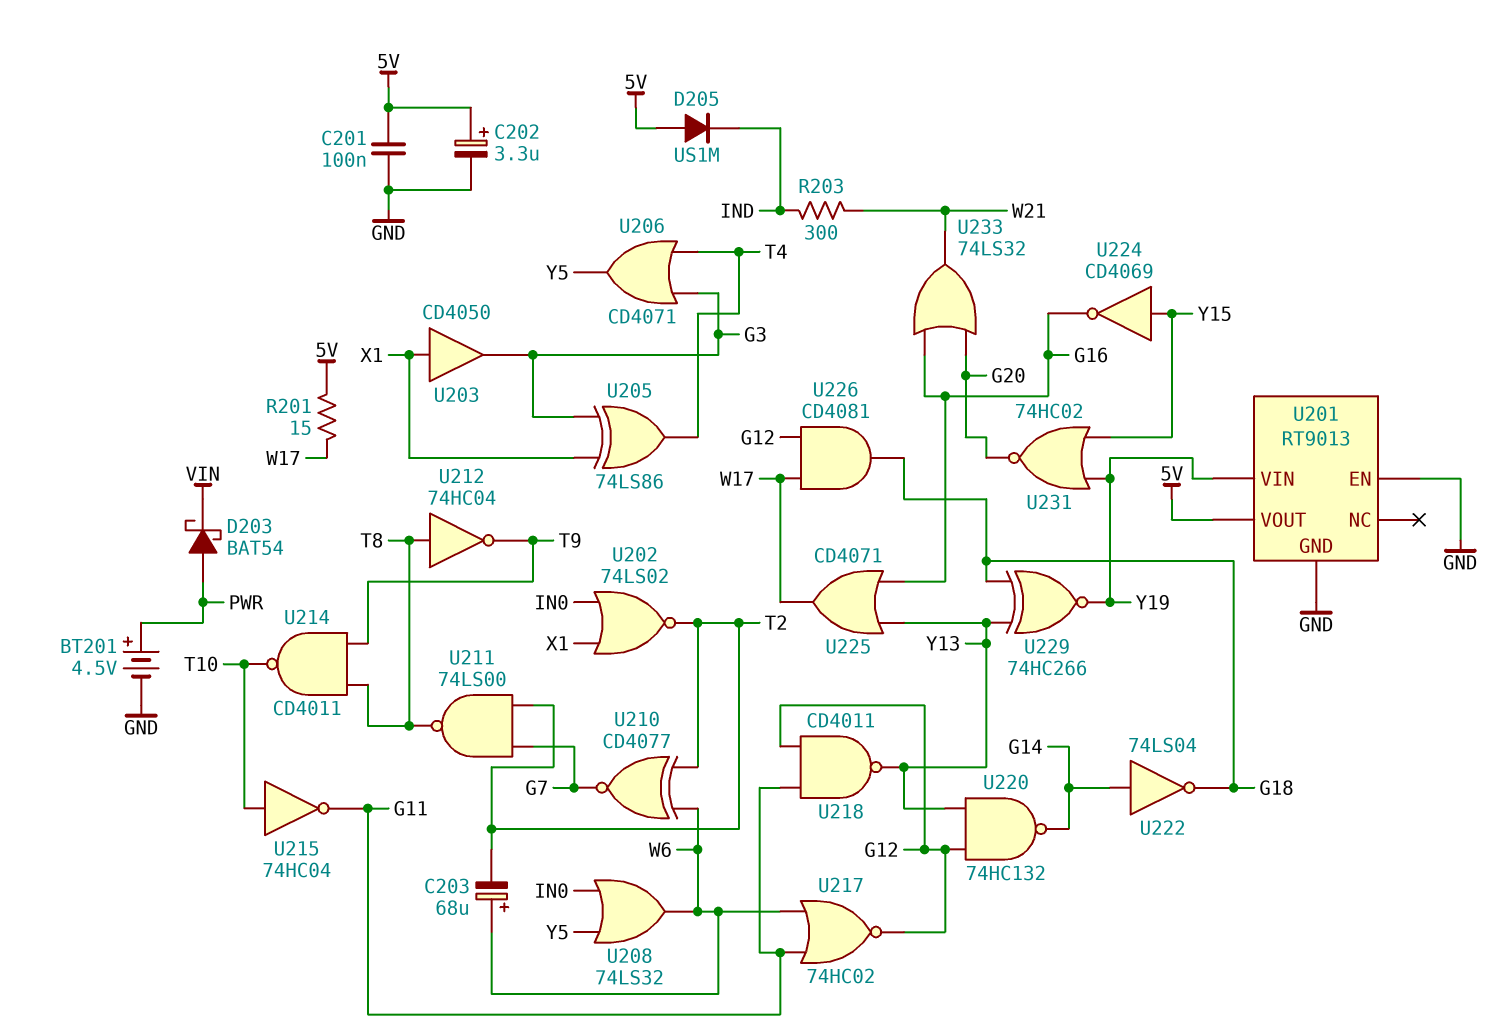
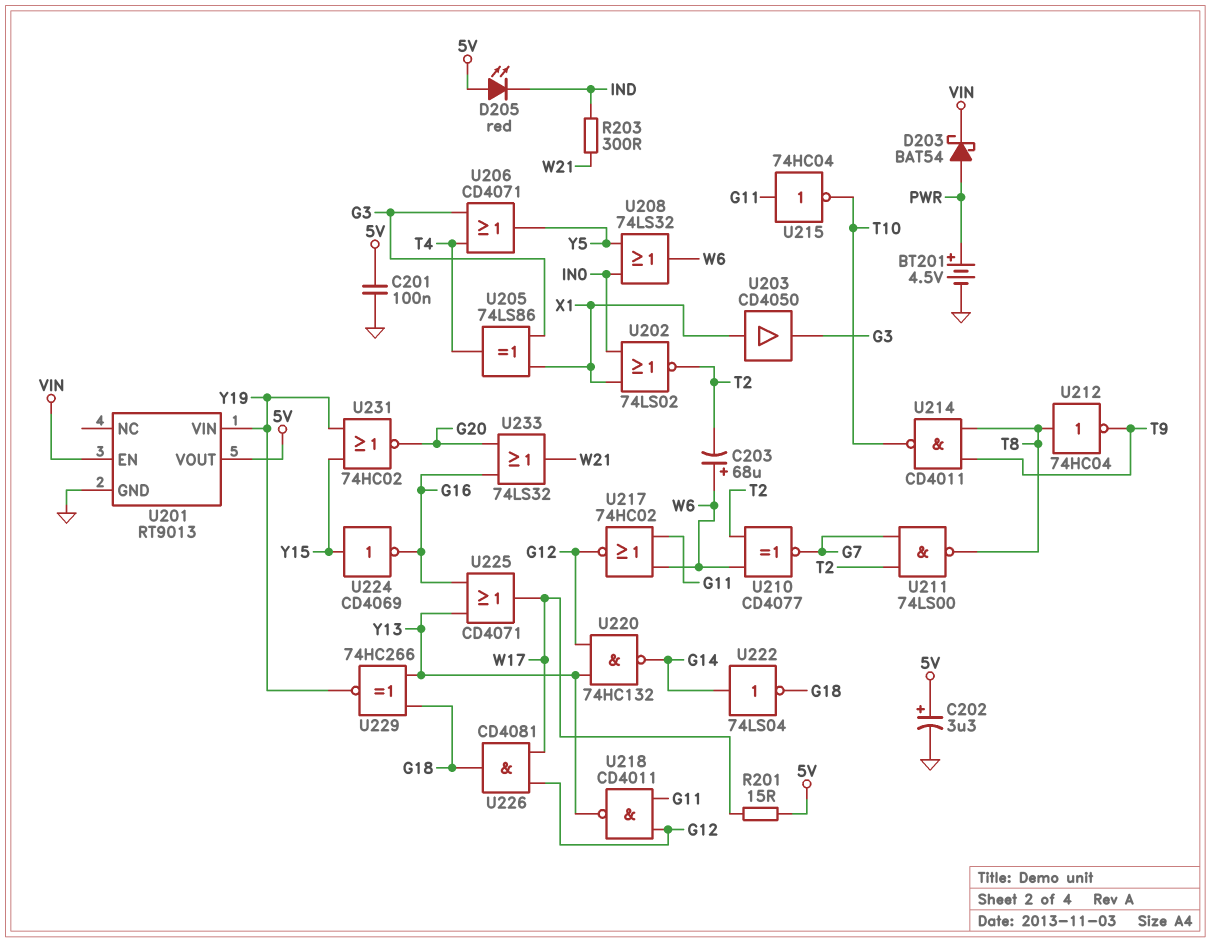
D205: diode US1M (A 5V, K IND) -> LED red (A 5V, K IND)
U201 pin EN: GND -> VIN
U215: NOT 74HC04 (in T10, out G11) -> NOT 74HC04 (in G11, out T10)

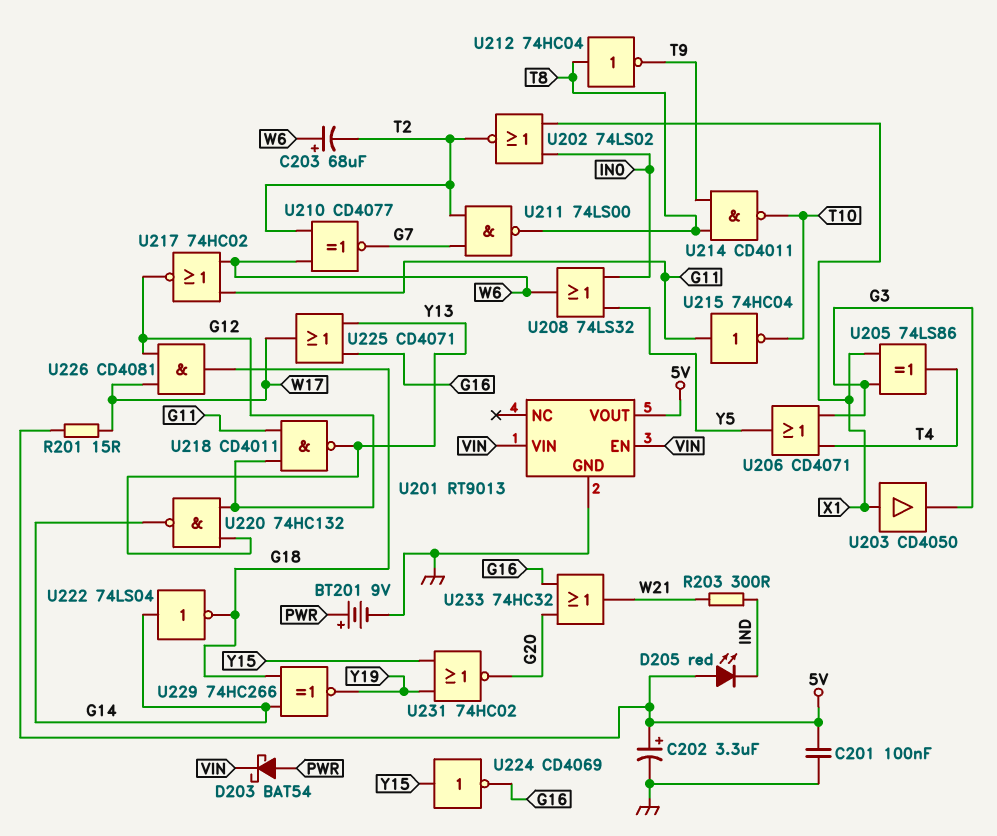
BT201: 4.5V (plus PWR, minus GND) -> 9V (plus PWR, minus GND)
U201 pin VIN: Y19 -> VIN
U229: XNOR 74HC266 (in G18, in Y13, out Y19) -> XNOR 74HC266 (in G14, in G18, out Y19)
U233: OR 74LS32 (in G16, in G20, out W21) -> OR 74HC32 (in G16, in G20, out W21)

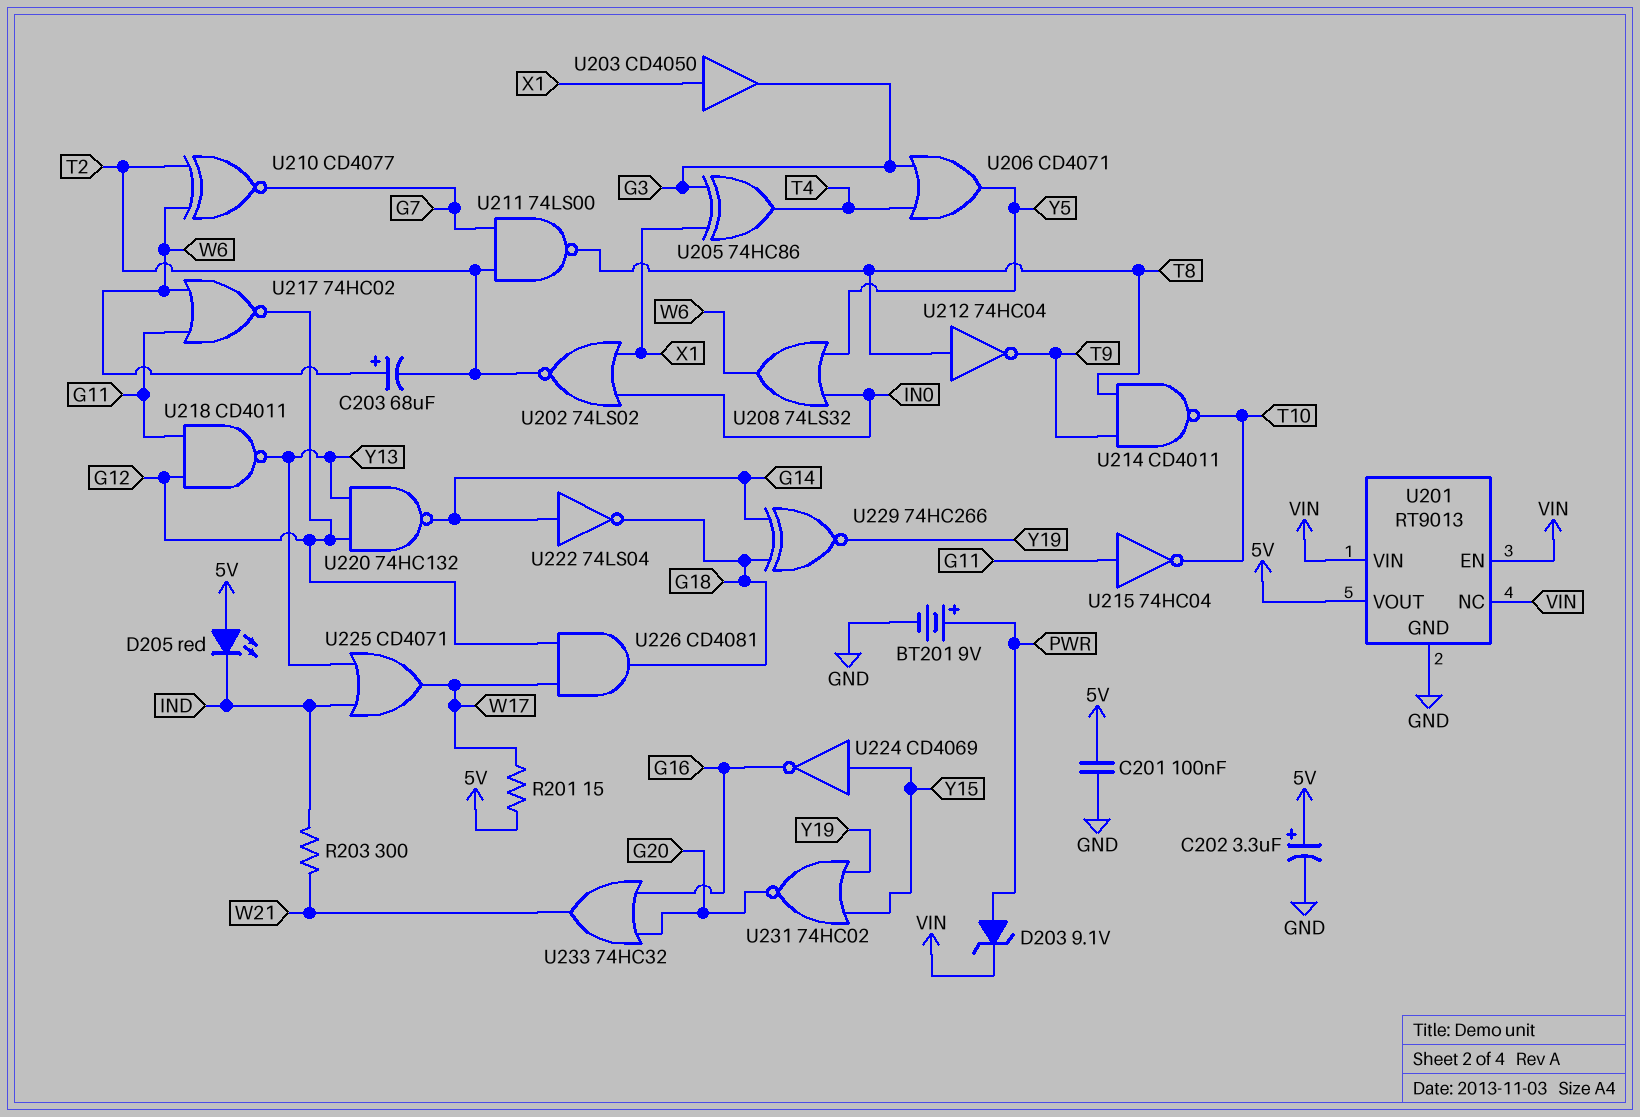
D203: schottky BAT54 (A PWR, K VIN) -> zener 9.1V (A PWR, K VIN)
U201 pin NC: none -> VIN
U205: XOR 74LS86 (in G3, in X1, out T4) -> XOR 74HC86 (in G3, in X1, out T4)
U225: OR CD4071 (in G16, in Y13, out W17) -> OR CD4071 (in IND, in Y13, out W17)

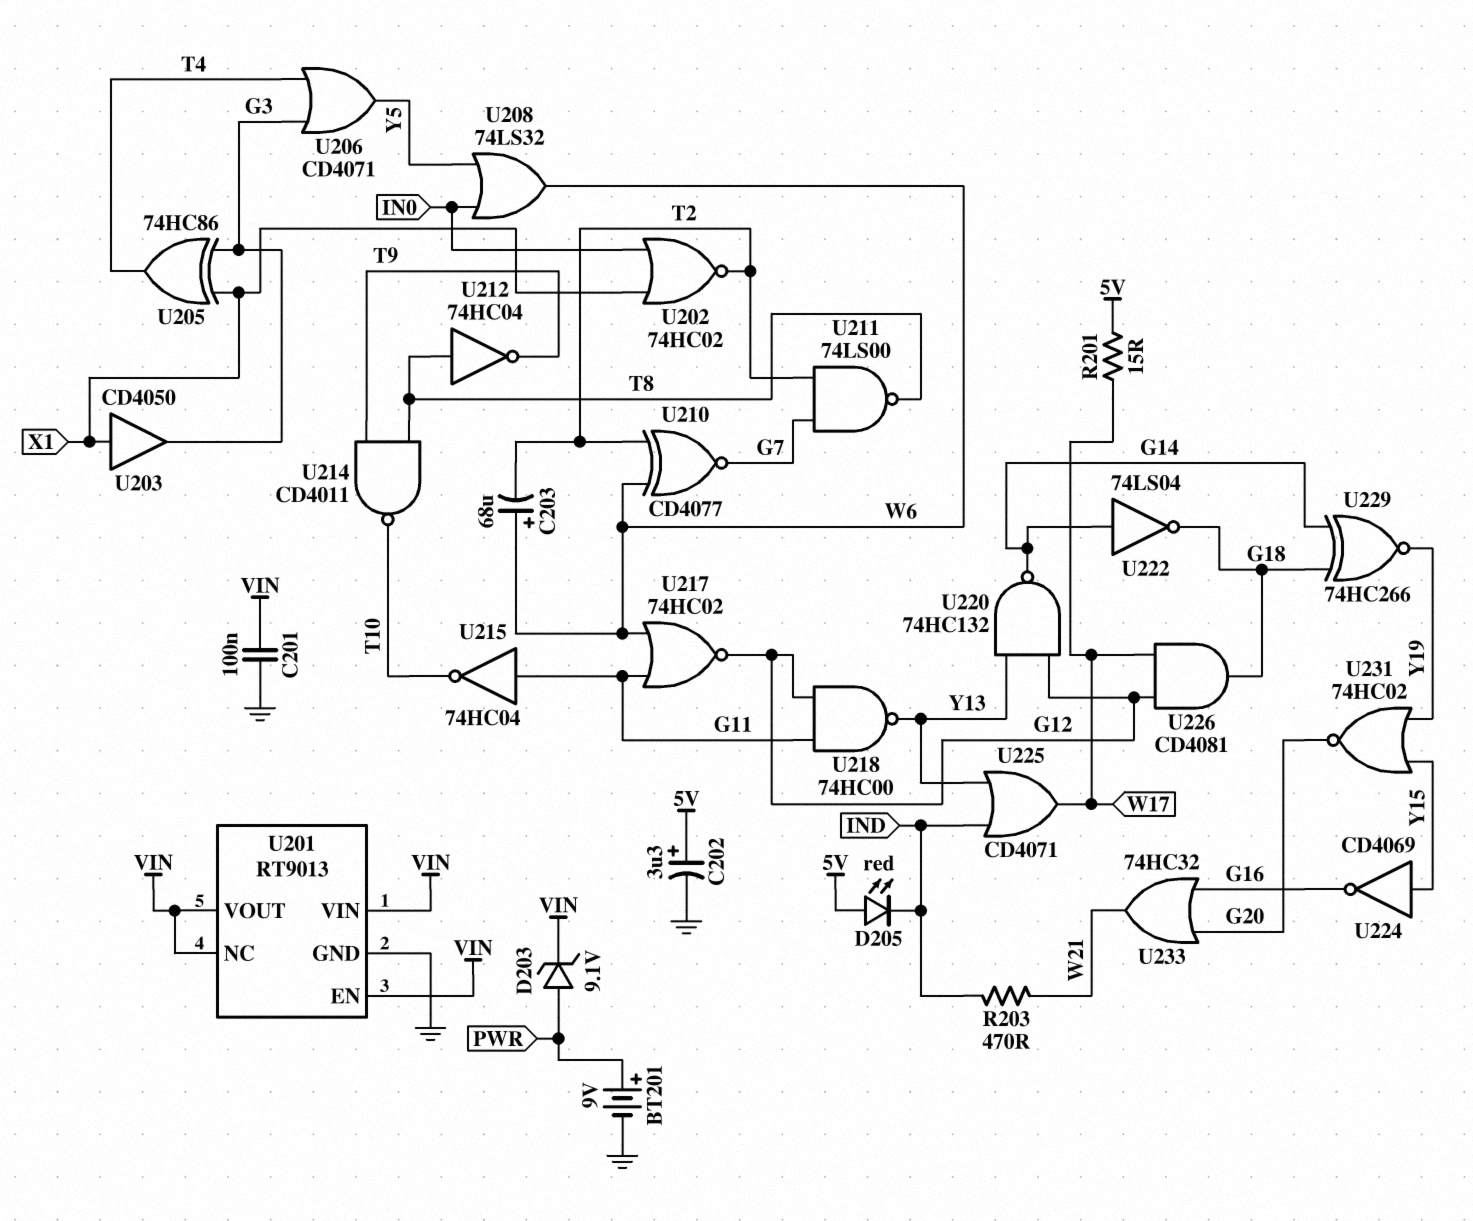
C201: 100nF (5V, GND) -> 100nF (GND, VIN)
R203: 300 (IND, W21) -> 470 (IND, W21)
U201 pin VOUT: 5V -> VIN
U202: NOR 74LS02 (in IN0, in X1, out T2) -> NOR 74HC02 (in IN0, in X1, out T2)
U218: NAND CD4011 (in G11, in G12, out Y13) -> NAND 74HC00 (in G11, in G12, out Y13)

